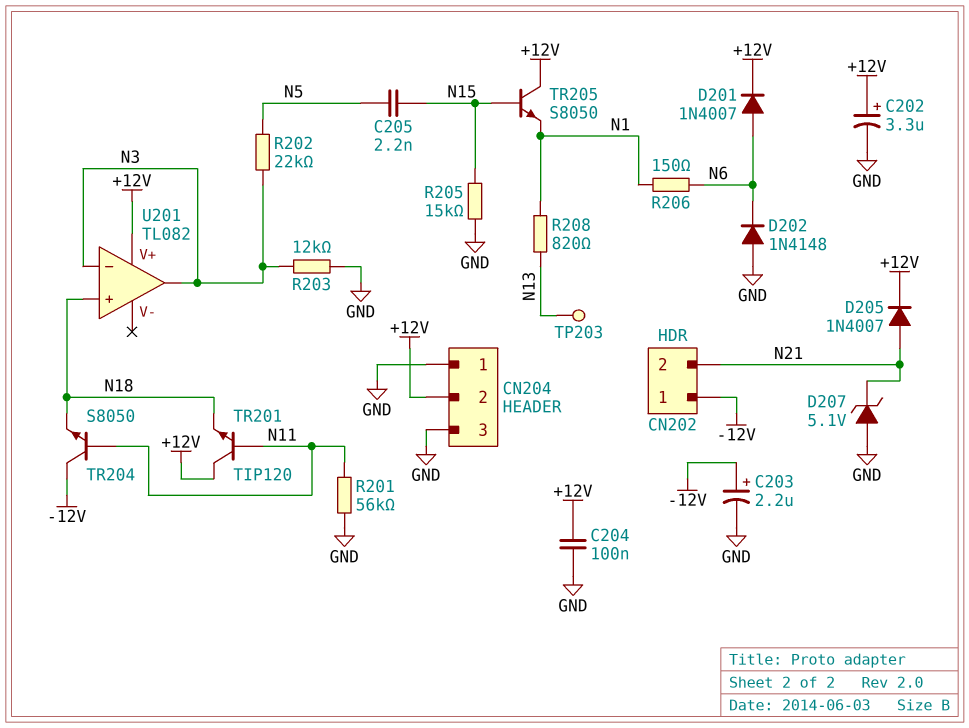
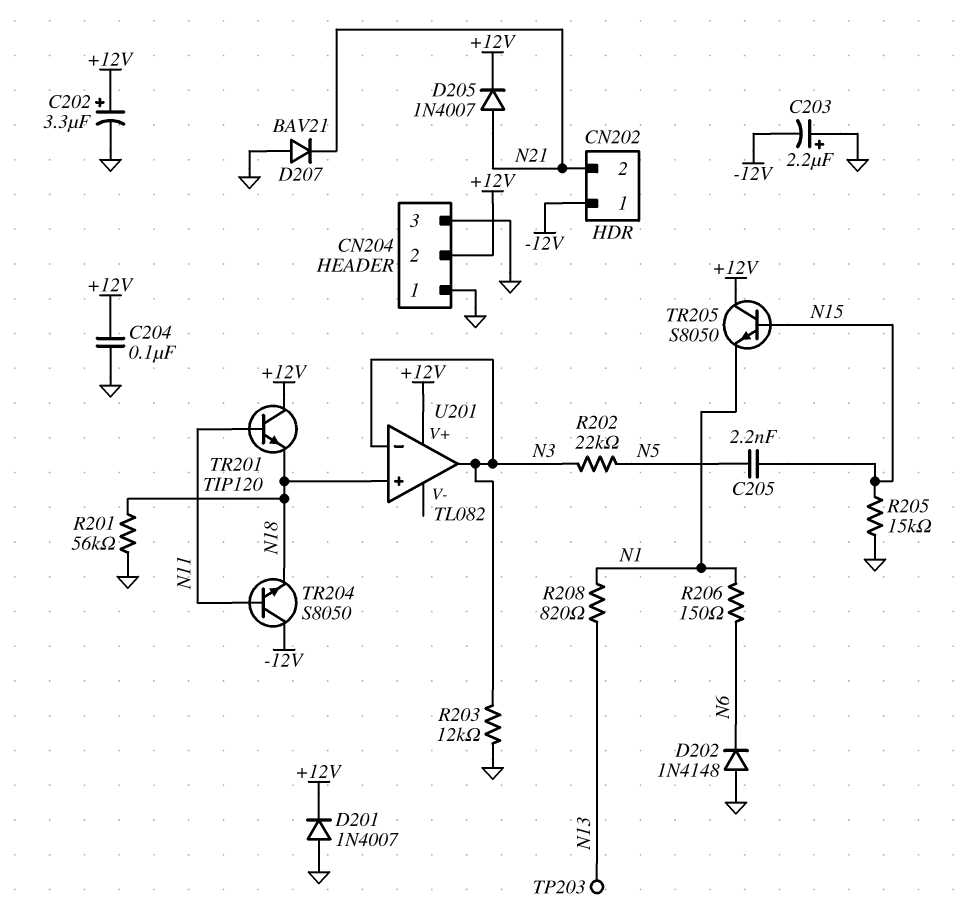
C203: 2.2uF (plus -12V, minus GND) -> 2.2uF (plus GND, minus -12V)
D201: diode 1N4007 (A N6, K +12V) -> diode 1N4007 (A GND, K +12V)
D207: zener 5.1V (A GND, K N21) -> diode BAV21 (A GND, K N21)
R201: 56k (GND, N11) -> 56k (GND, N18)

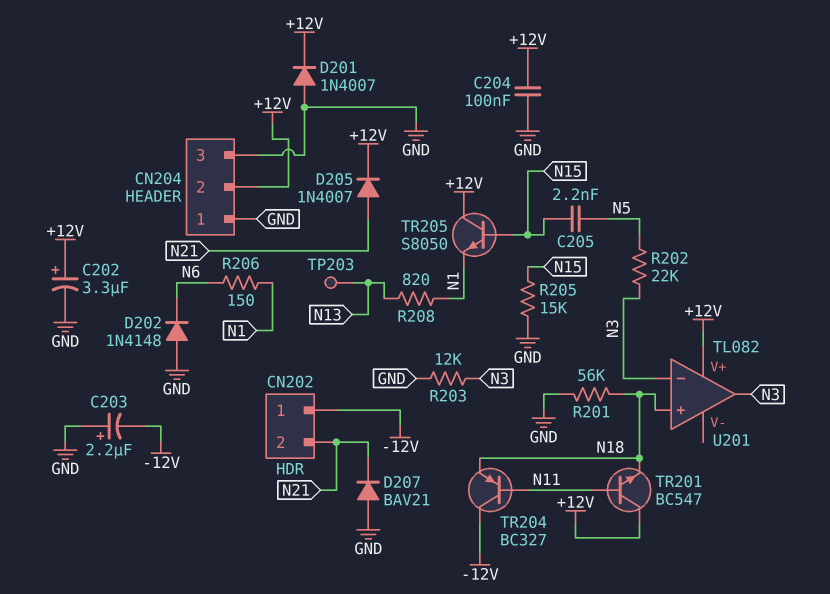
TR201: NPN TIP120 (B N11, C +12V, E N18) -> NPN BC547 (B N11, C +12V, E N18)
TR204: NPN S8050 (B N11, C -12V, E N18) -> PNP BC327 (B N11, C -12V, E N18)

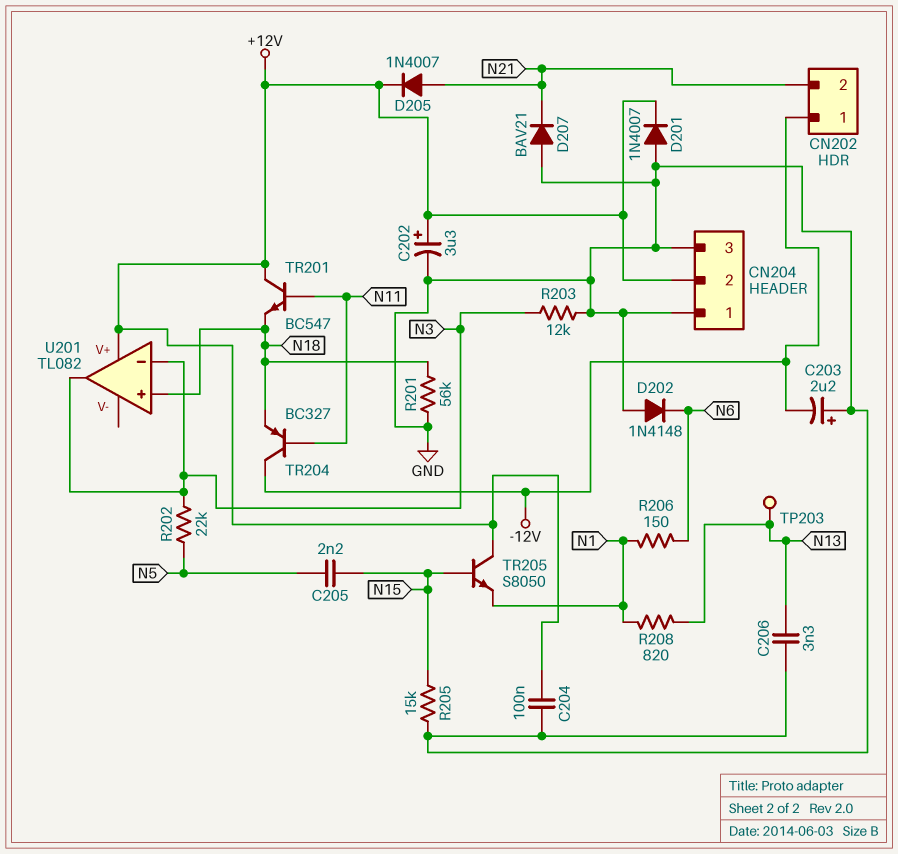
C206: none -> 3.3nF (GND, N13)

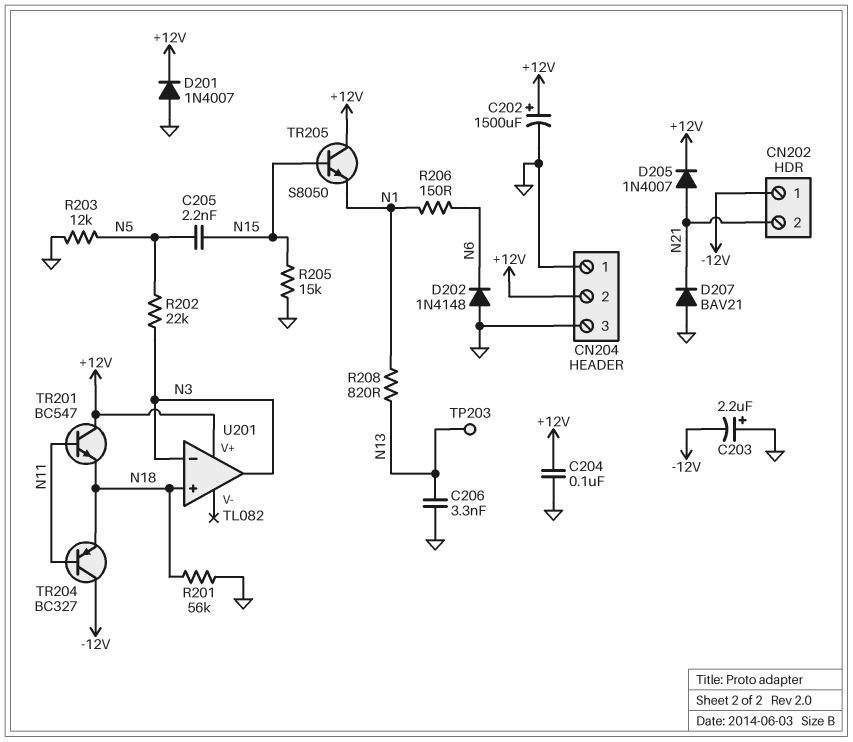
C202: 3.3uF (plus +12V, minus GND) -> 1500uF (plus +12V, minus GND)
R203: 12k (GND, N3) -> 12k (GND, N5)

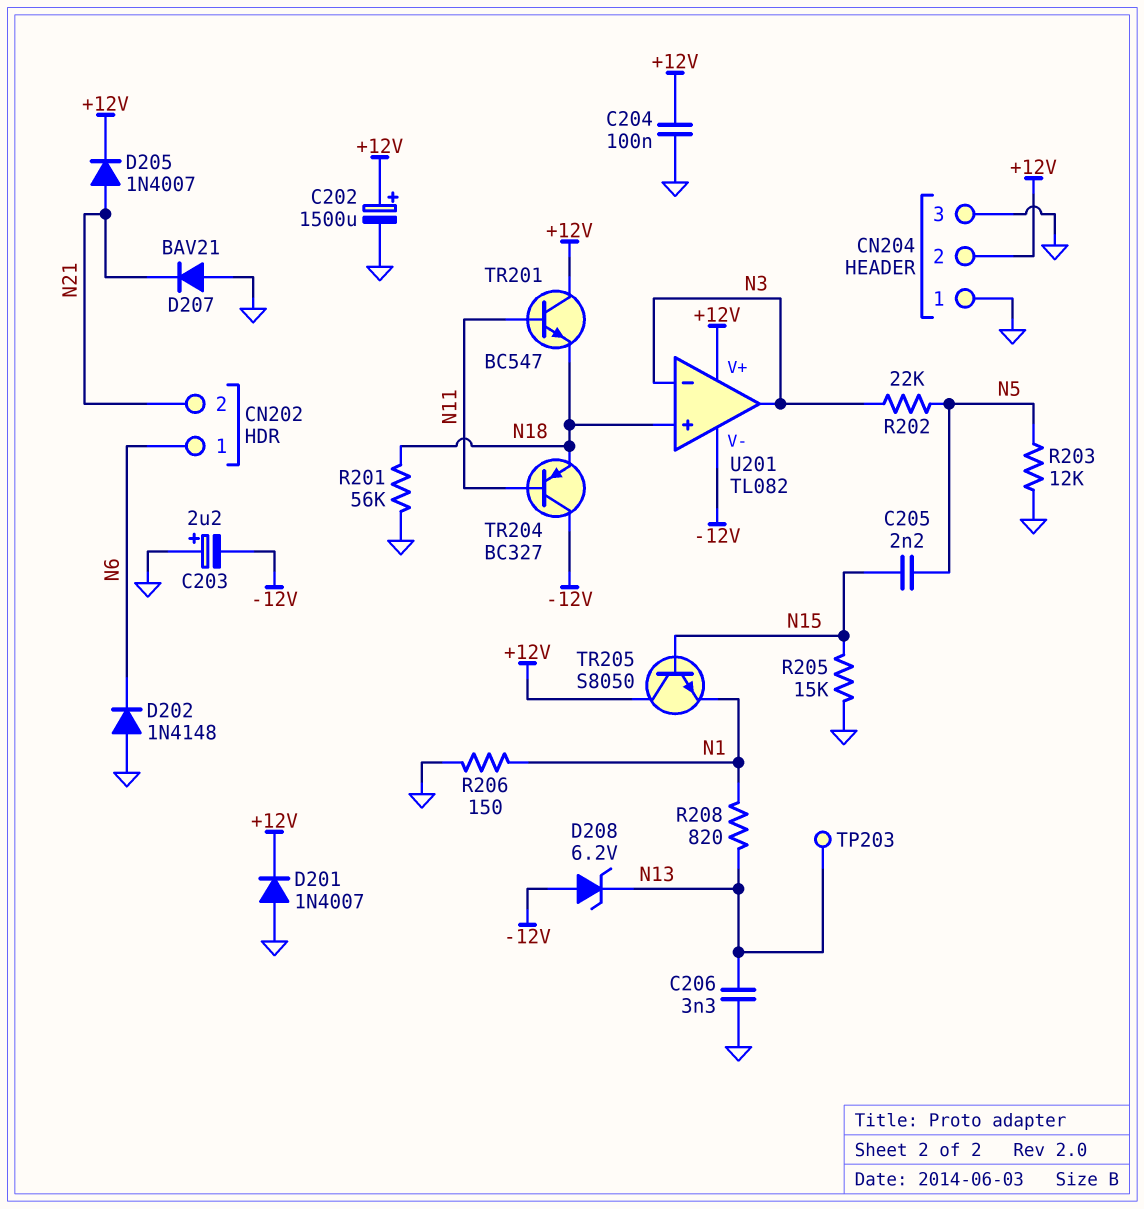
CN202 pin 1: -12V -> N6
D208: none -> zener 6.2V (A -12V, K N13)
R206: 150 (N1, N6) -> 150 (GND, N1)
U201 pin V-: none -> -12V

